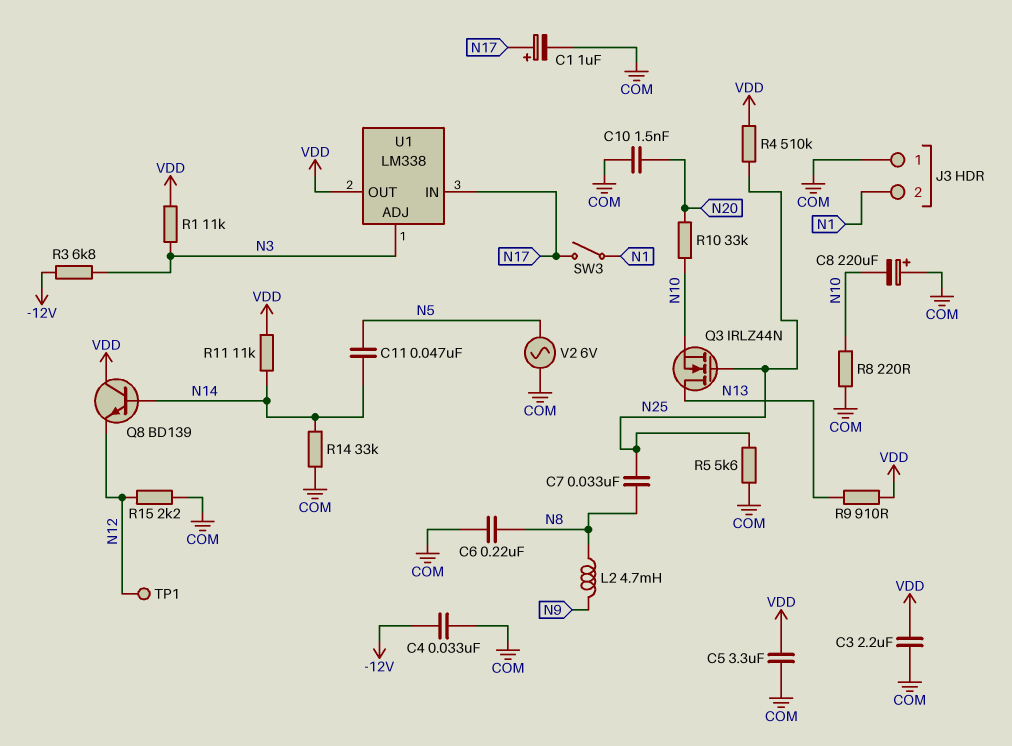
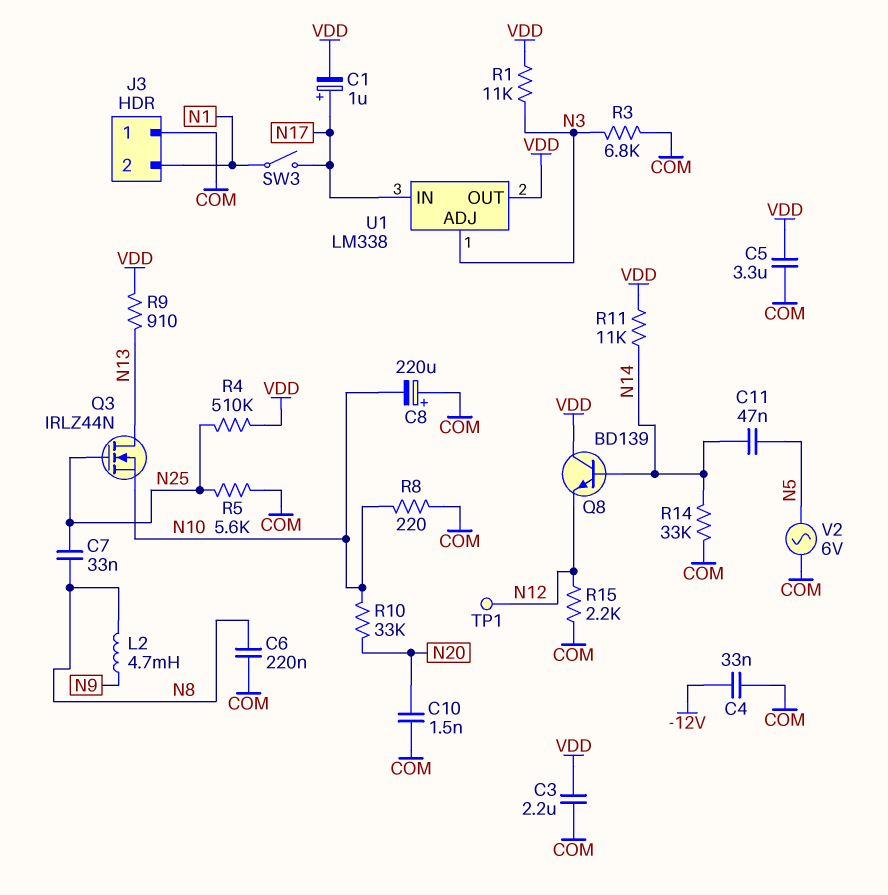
C1: 1uF (plus N17, minus COM) -> 1uF (plus N17, minus VDD)
R3: 6.8k (-12V, N3) -> 6.8k (COM, N3)

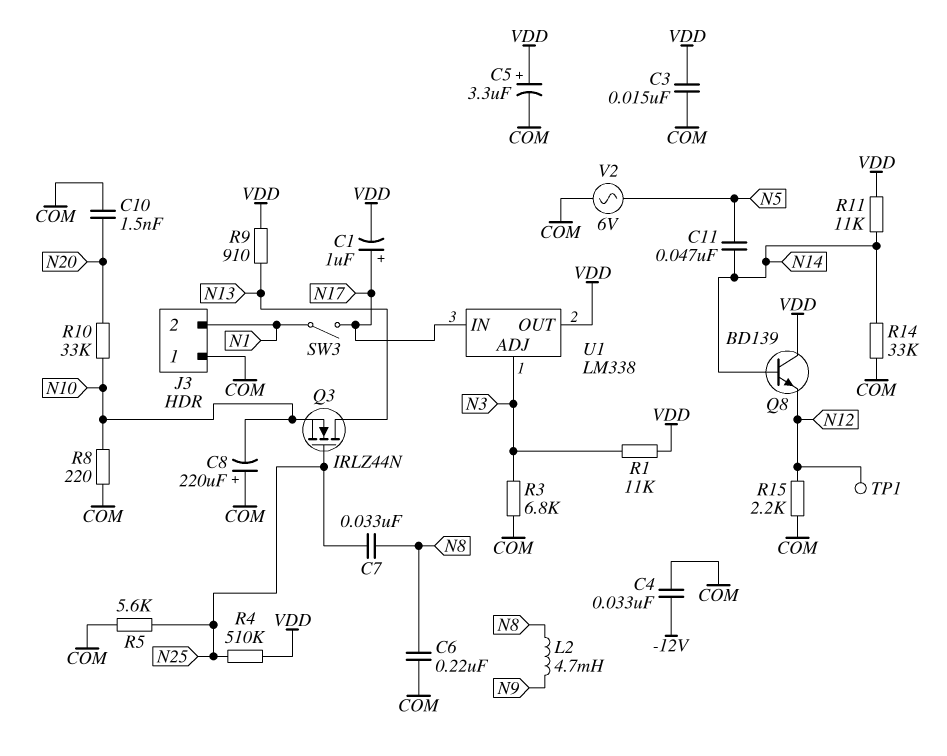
C3: 2.2uF (COM, VDD) -> 15nF (COM, VDD)
C5: 3.3uF (COM, VDD) -> 3.3uF (plus VDD, minus COM)

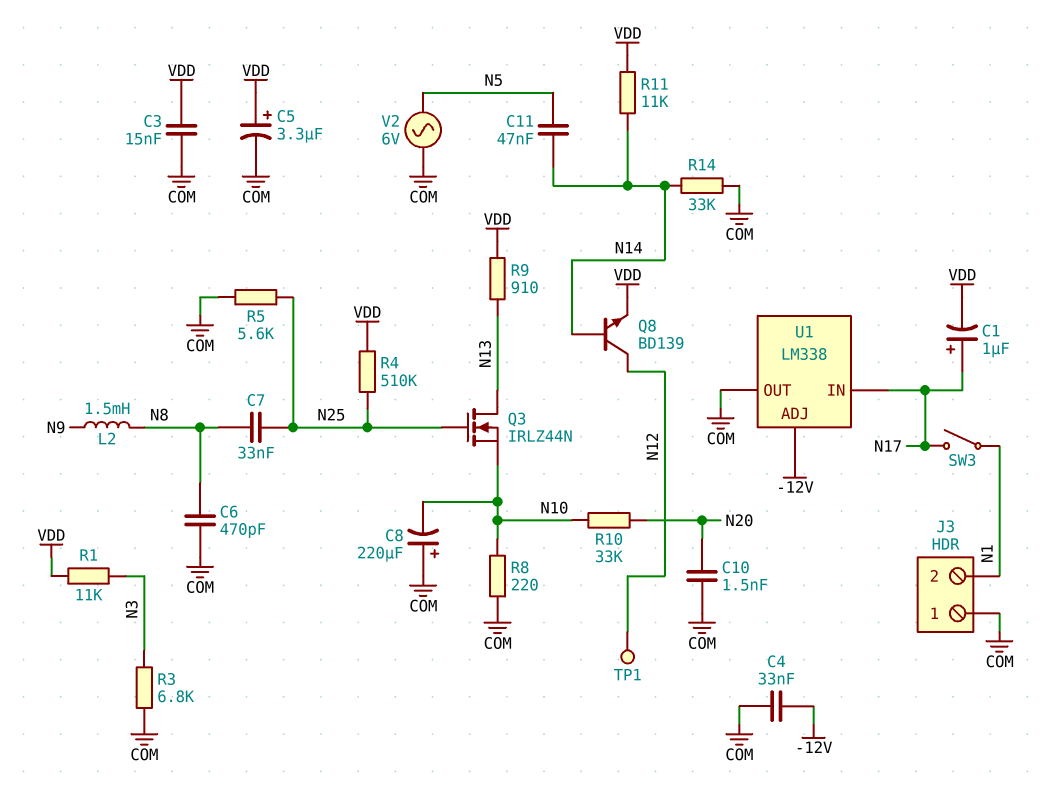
C6: 220nF (COM, N8) -> 470pF (COM, N8)
L2: 4.7mH (N8, N9) -> 1.5mH (N8, N9)
Q8: NPN BD139 (B N14, C VDD, E N12) -> NPN BD139 (B N14, C N12, E VDD)
R15: 2.2k (COM, N12) -> none
U1 pin ADJ: N3 -> -12V
U1 pin OUT: VDD -> COM

